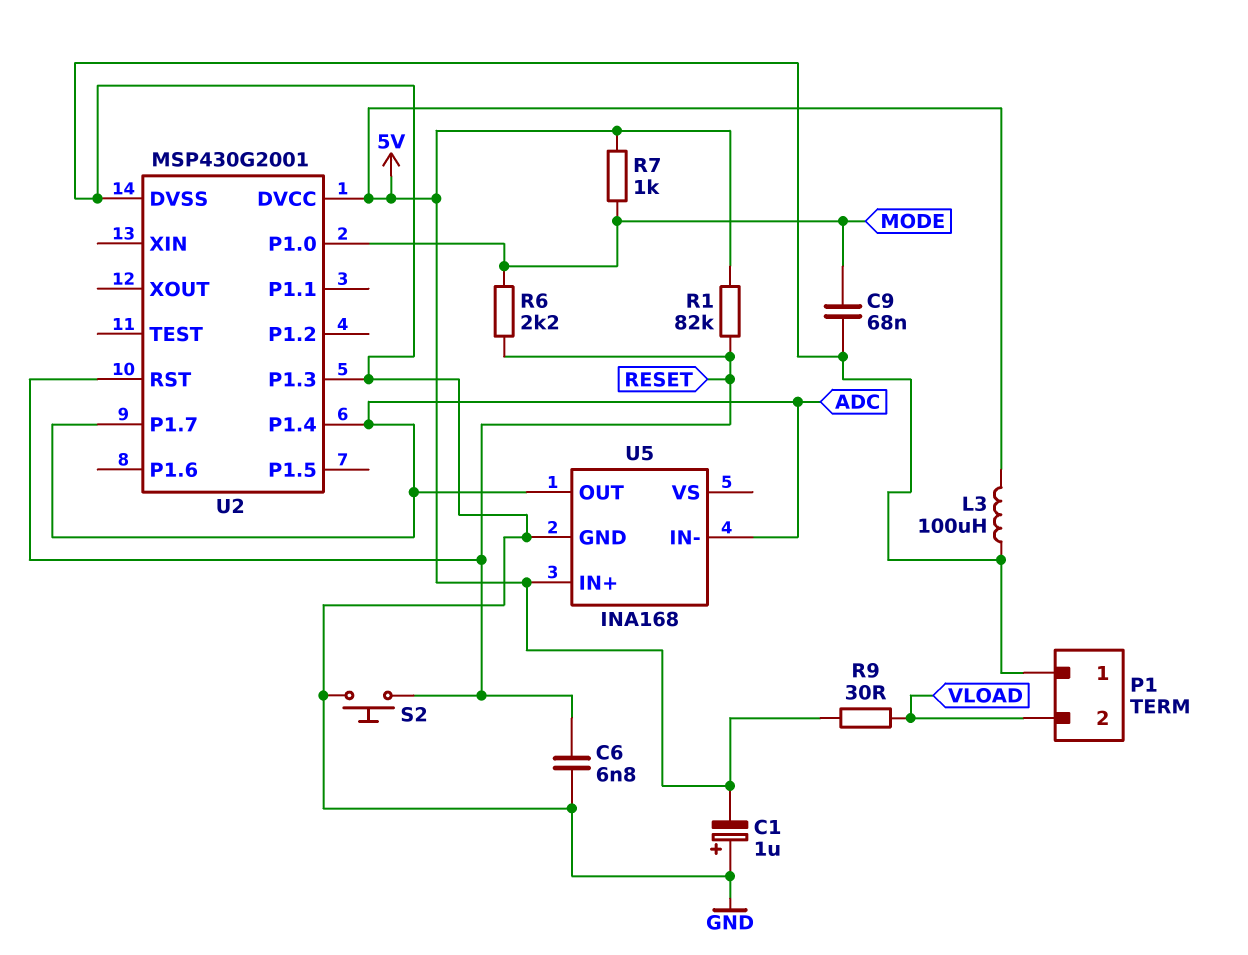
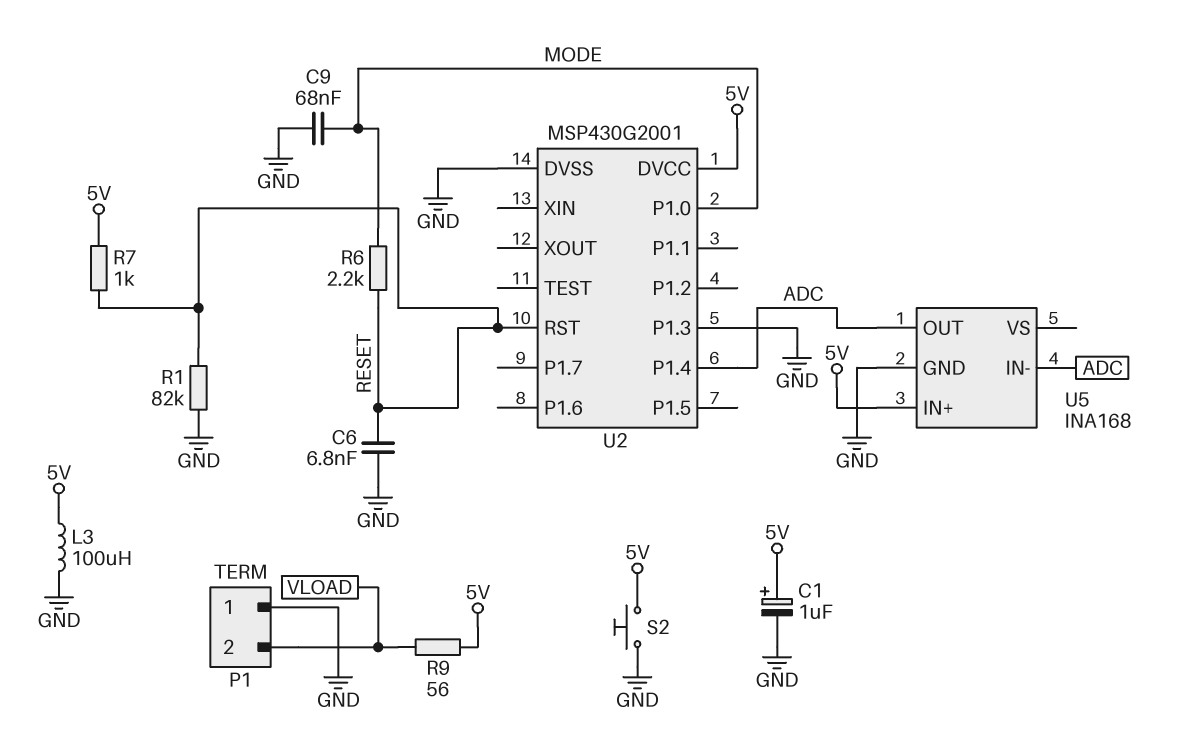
C1: 1uF (plus GND, minus 5V) -> 1uF (plus 5V, minus GND)
R1: 82k (5V, RESET) -> 82k (GND, RESET)
R7: 1k (5V, MODE) -> 1k (5V, RESET)
R9: 30 (5V, VLOAD) -> 56 (5V, VLOAD)
S2: button (GND, RESET) -> button (5V, GND)
U2 pin P1.7: ADC -> none

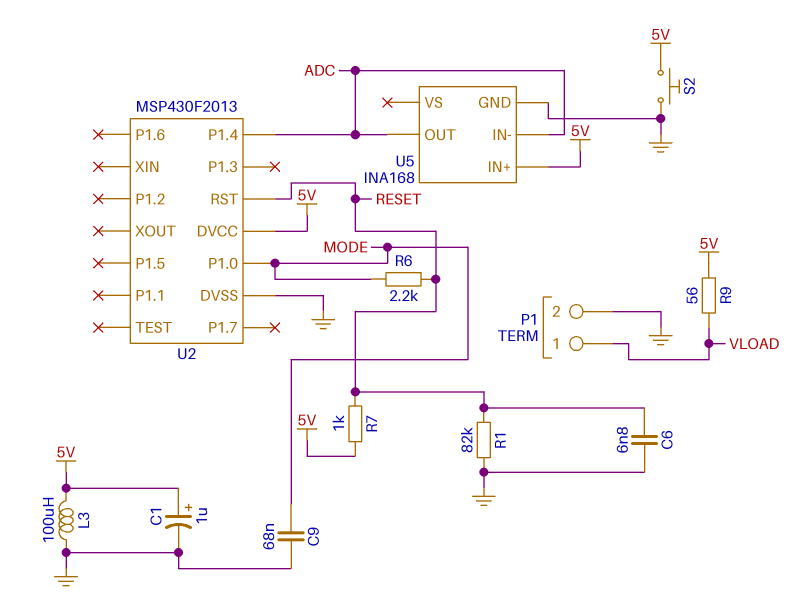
P1 pin 1: GND -> VLOAD
P1 pin 2: VLOAD -> GND
U2: MSP430G2001 -> MSP430F2013
U2 pin P1.3: GND -> none

